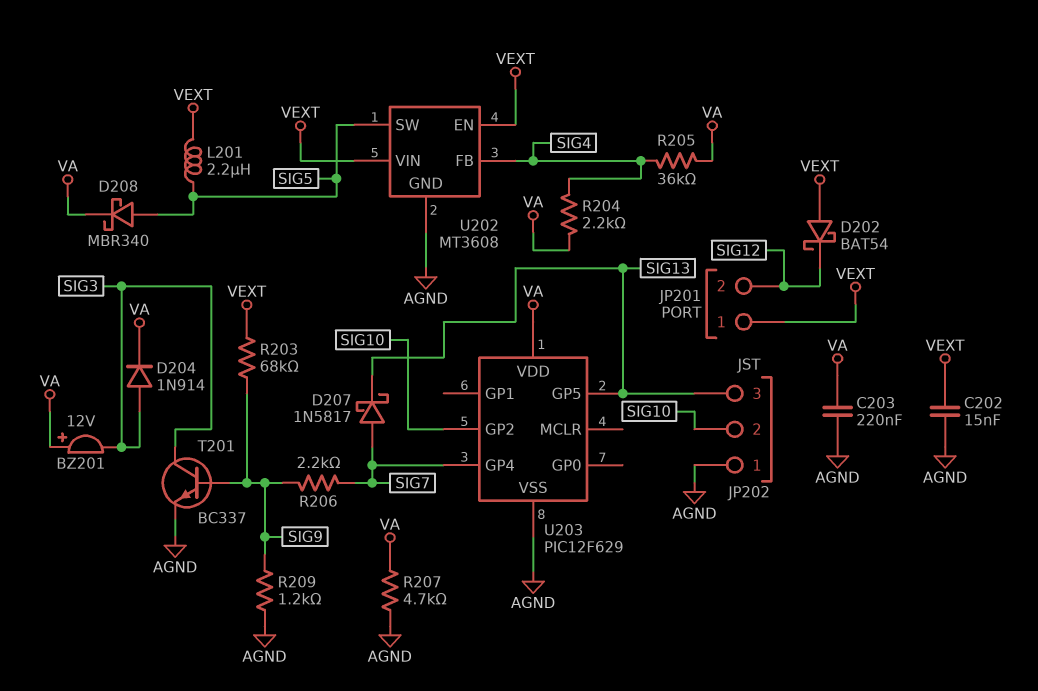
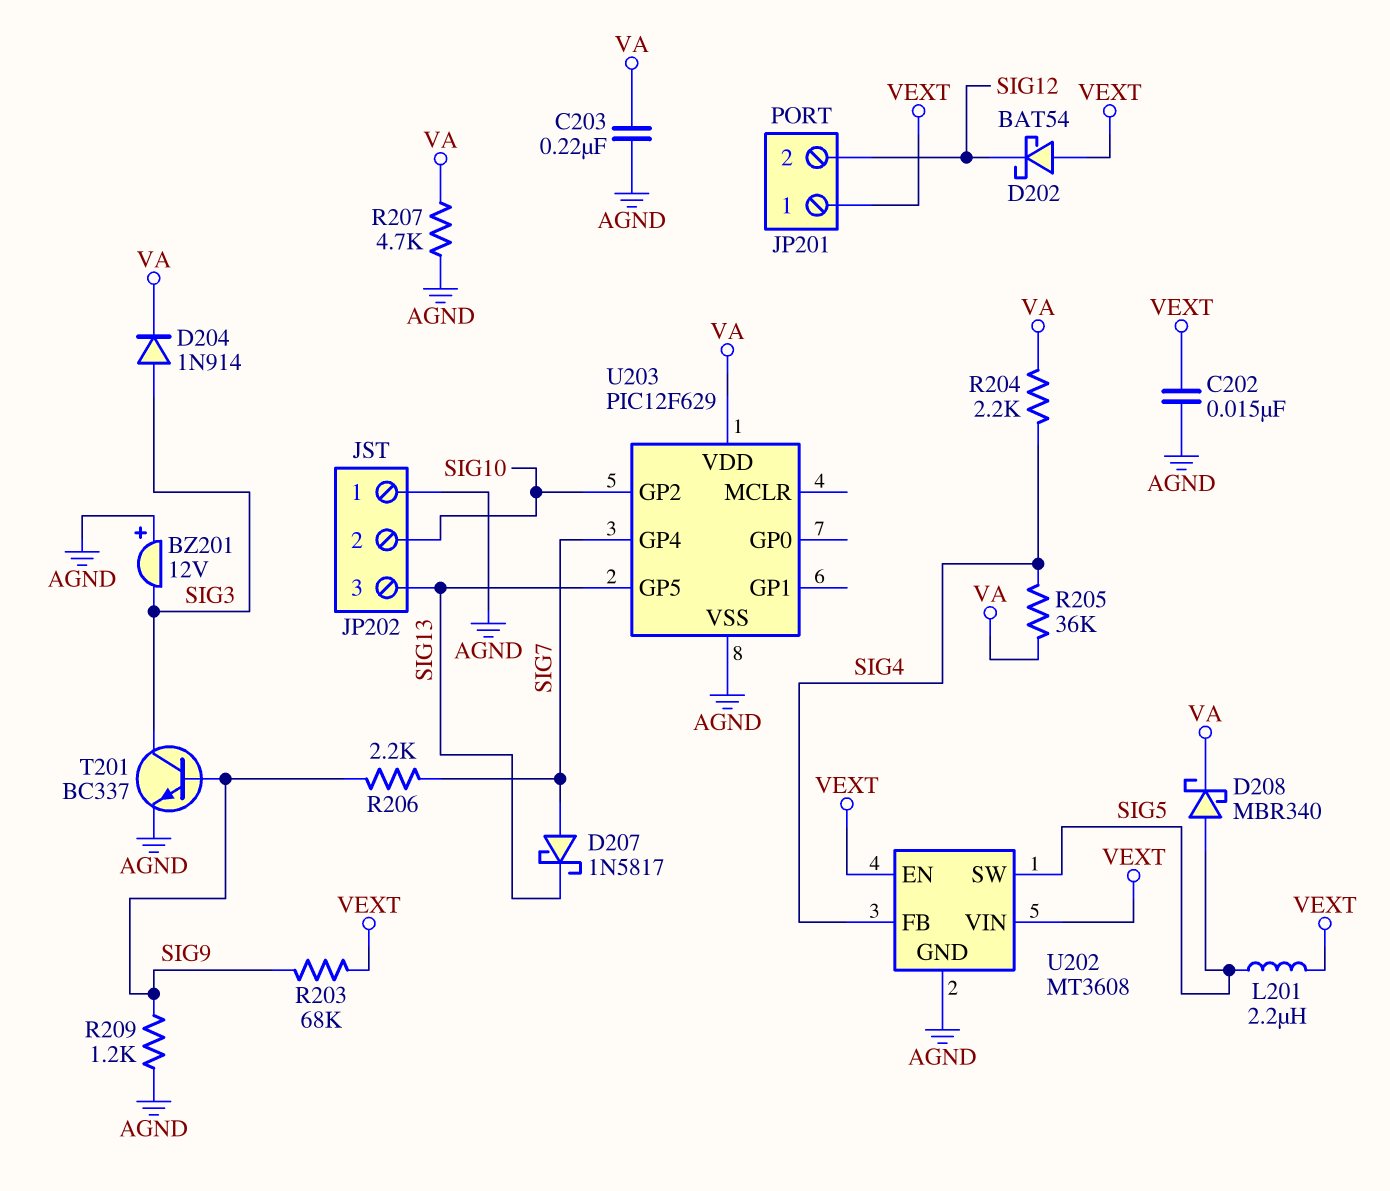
BZ201: buzzer 12V (plus VA, minus SIG3) -> buzzer 12V (plus AGND, minus SIG3)

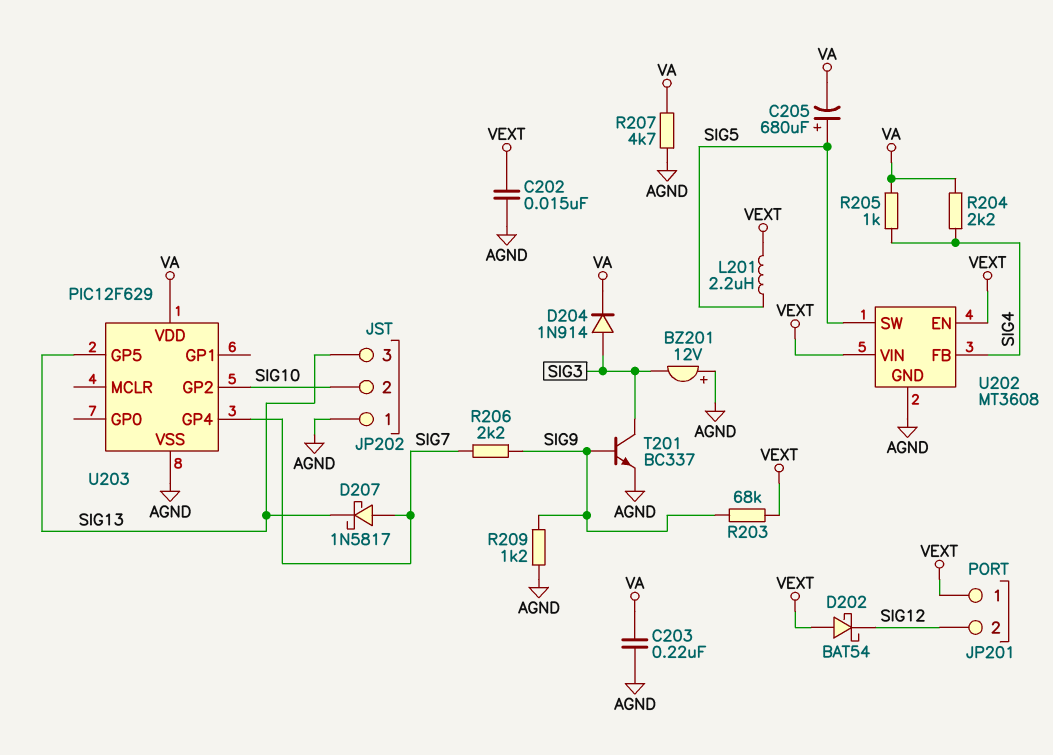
C205: none -> 680uF (plus SIG5, minus VA)
D208: schottky MBR340 (A SIG5, K VA) -> none
R205: 36k (SIG4, VA) -> 1k (SIG4, VA)

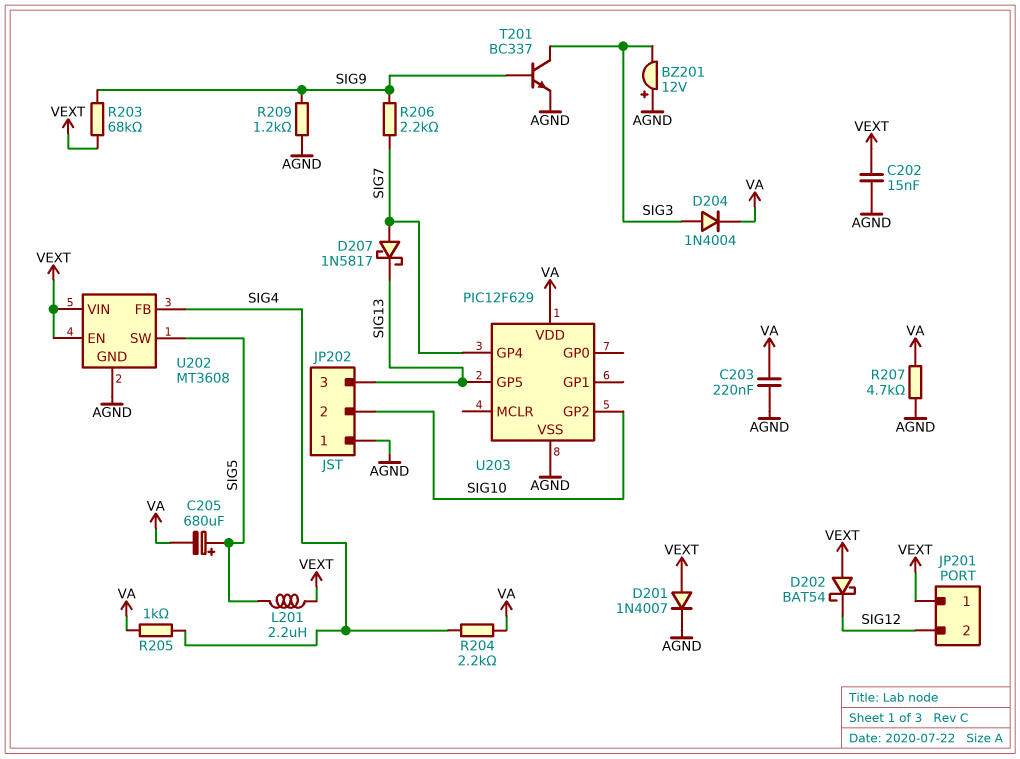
D201: none -> diode 1N4007 (A VEXT, K AGND)
D204: diode 1N914 (A SIG3, K VA) -> diode 1N4004 (A SIG3, K VA)

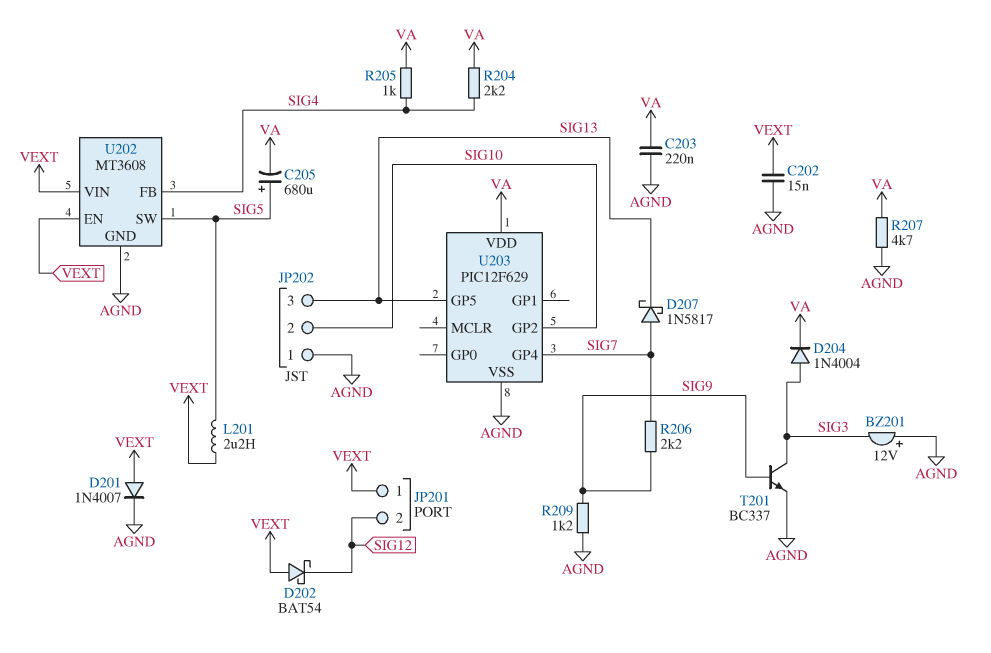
R203: 68k (SIG9, VEXT) -> none

